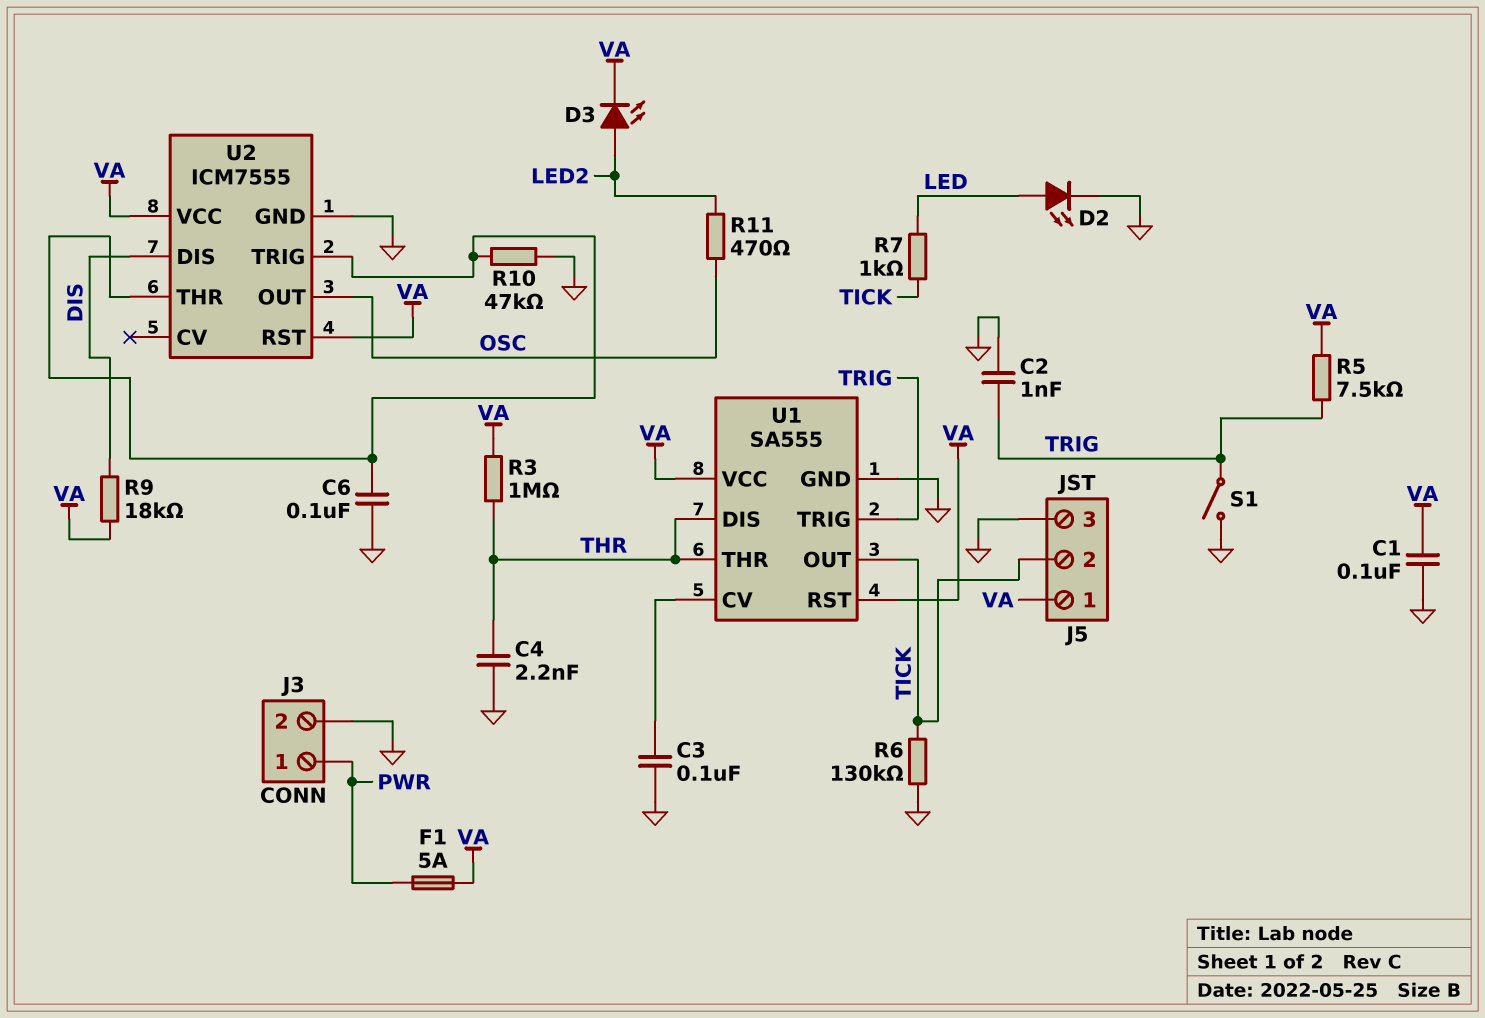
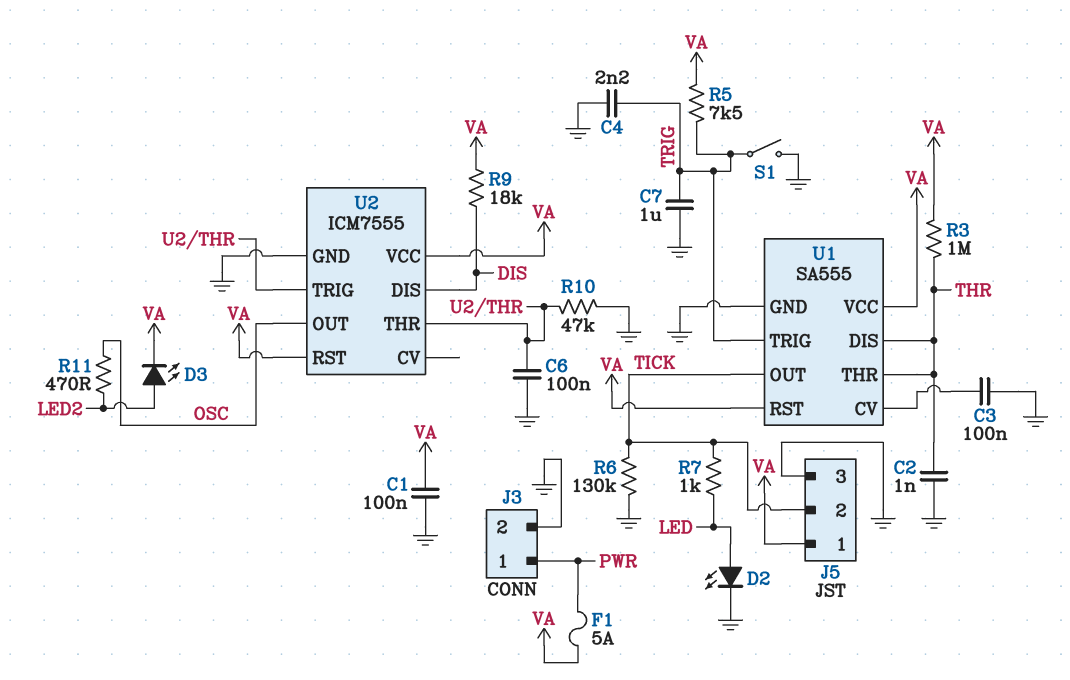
C2: 1nF (GND, TRIG) -> 1nF (GND, THR)
C4: 2.2nF (GND, THR) -> 2.2nF (GND, TRIG)
C7: none -> 1uF (GND, TRIG)

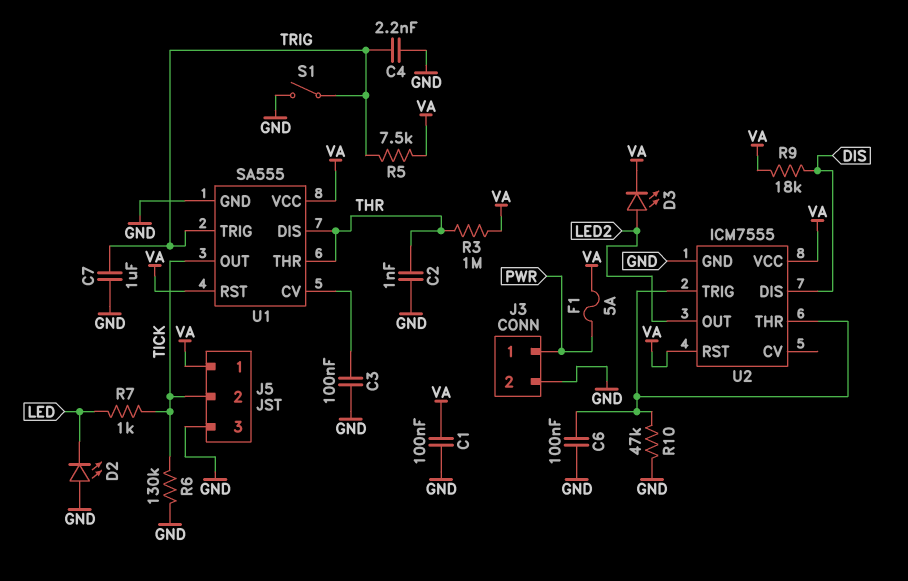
D2: LED (A LED, K GND) -> LED (A GND, K LED)
R11: 470 (LED2, OSC) -> none
U2 pin OUT: OSC -> LED2

